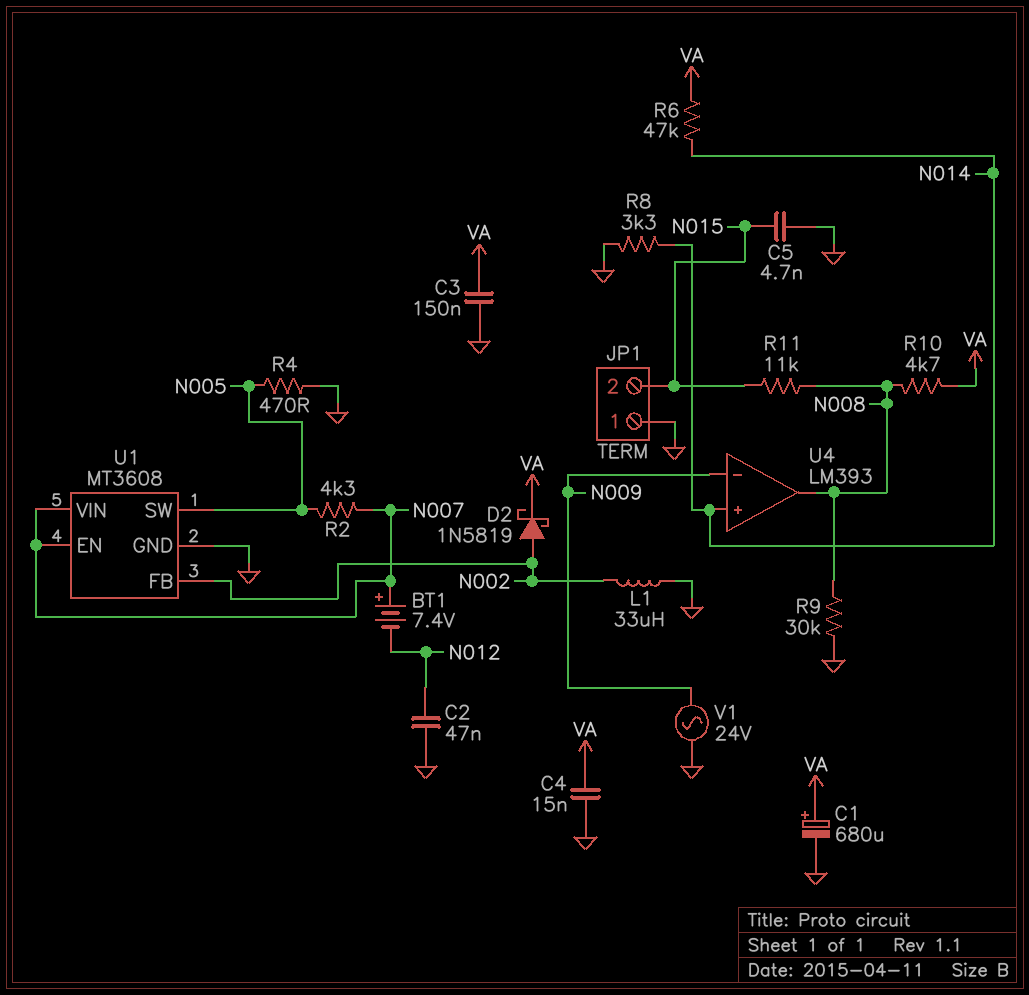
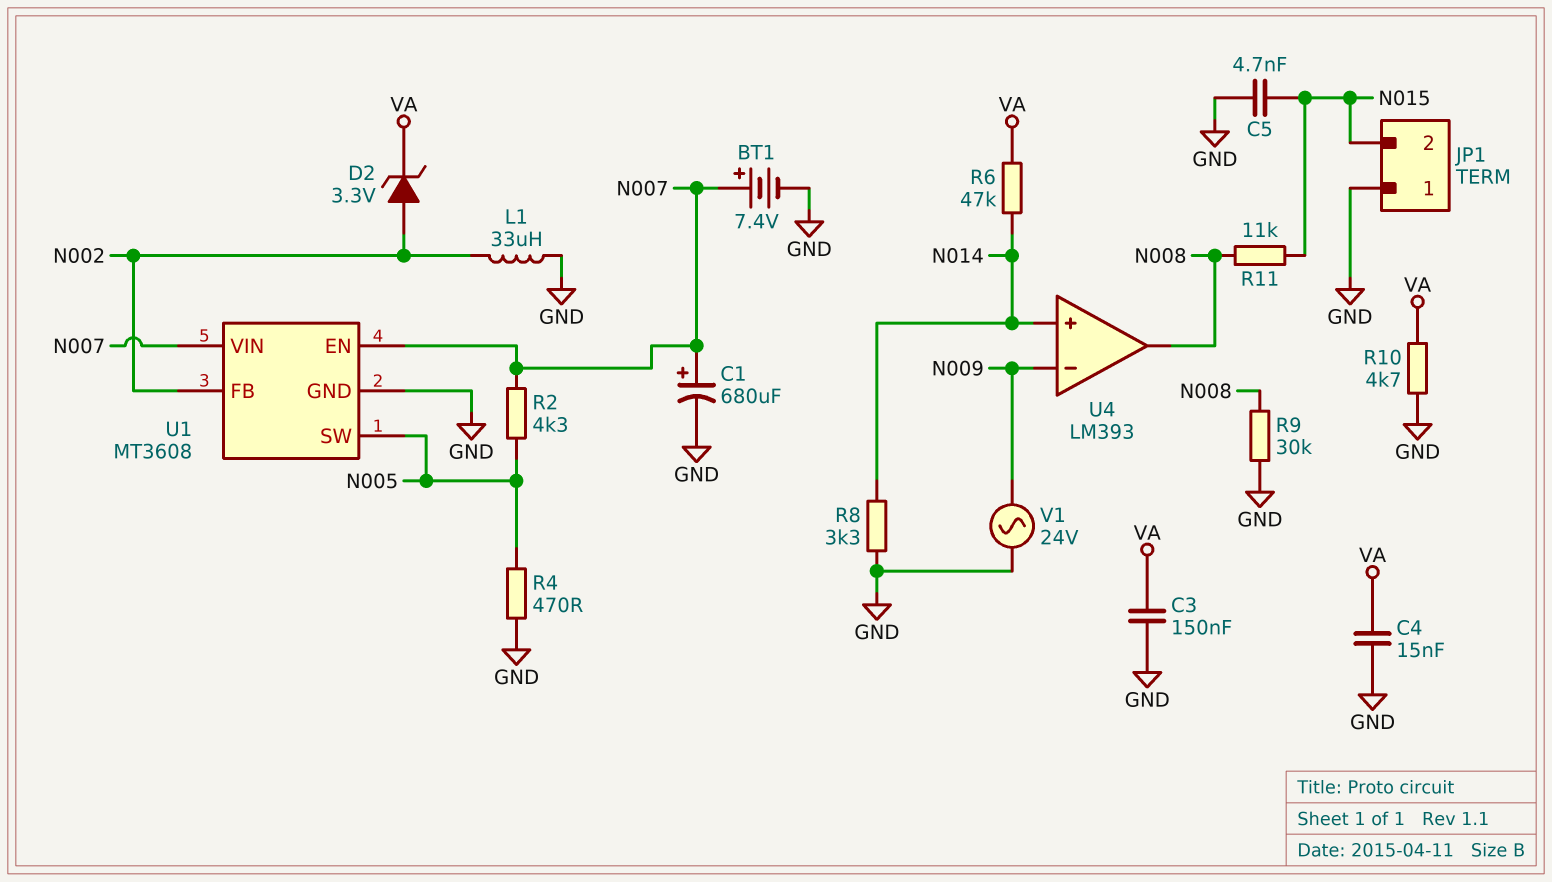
BT1: 7.4V (plus N007, minus N012) -> 7.4V (plus N007, minus GND)
C1: 680uF (plus VA, minus GND) -> 680uF (plus N007, minus GND)
C2: 47nF (GND, N012) -> none
D2: schottky 1N5819 (A N002, K VA) -> zener 3.3V (A N002, K VA)
R10: 4.7k (N008, VA) -> 4.7k (GND, VA)

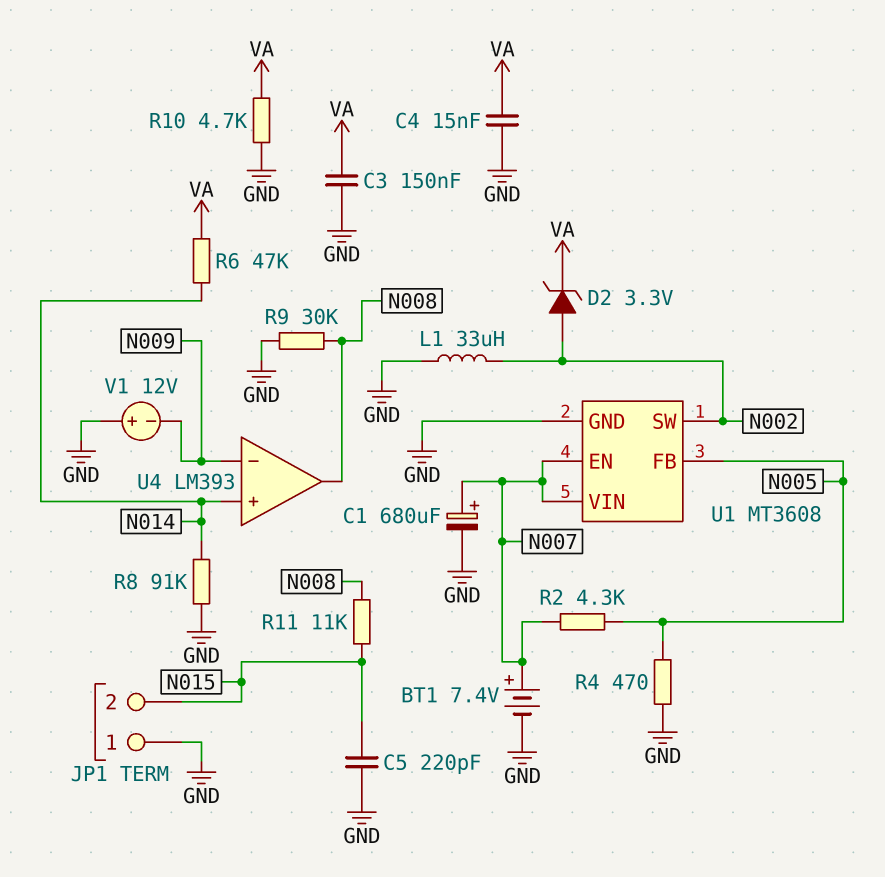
C5: 4.7nF (GND, N015) -> 220pF (GND, N015)
R8: 3.3k (GND, N014) -> 91k (GND, N014)
U1 pin FB: N002 -> N005
U1 pin SW: N005 -> N002
V1: AC 24V (GND, N009) -> 12V (plus GND, minus N009)

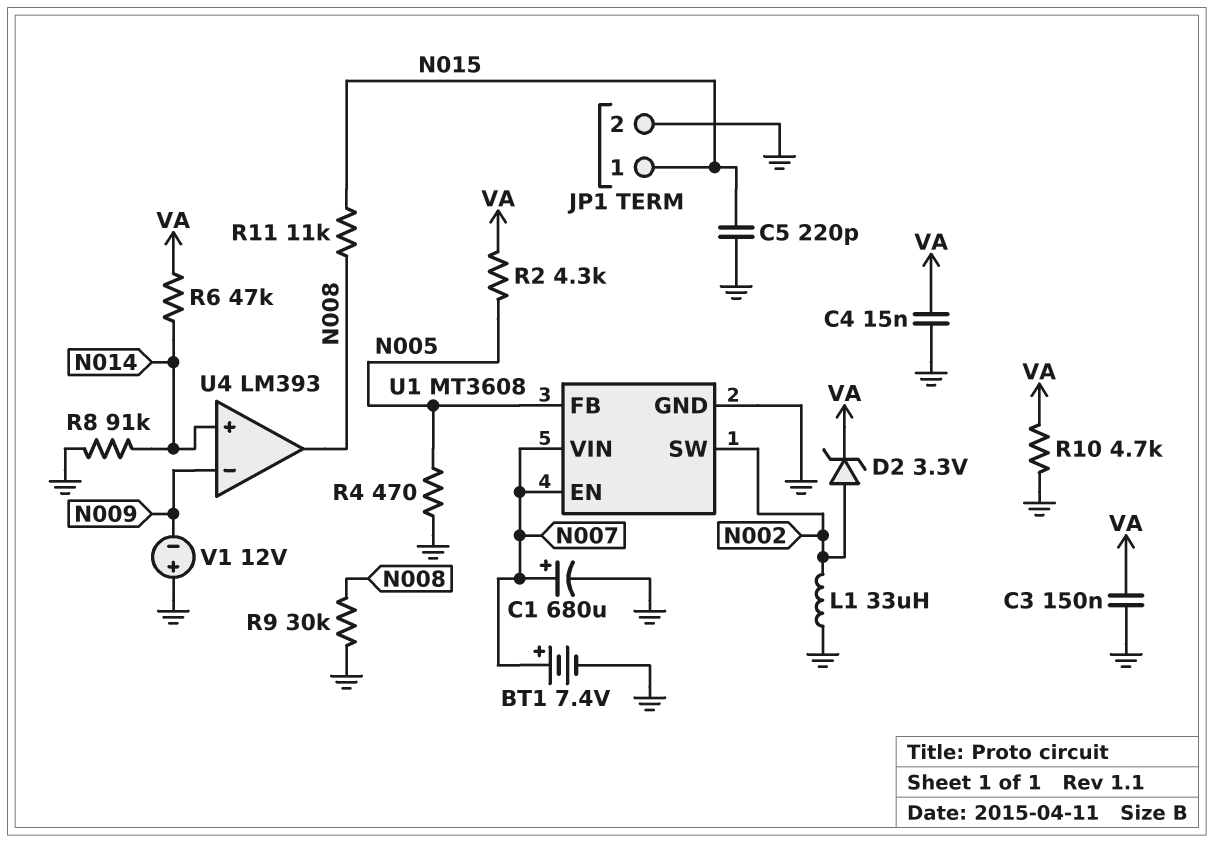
JP1 pin 1: GND -> N015
JP1 pin 2: N015 -> GND
R2: 4.3k (N005, N007) -> 4.3k (N005, VA)

